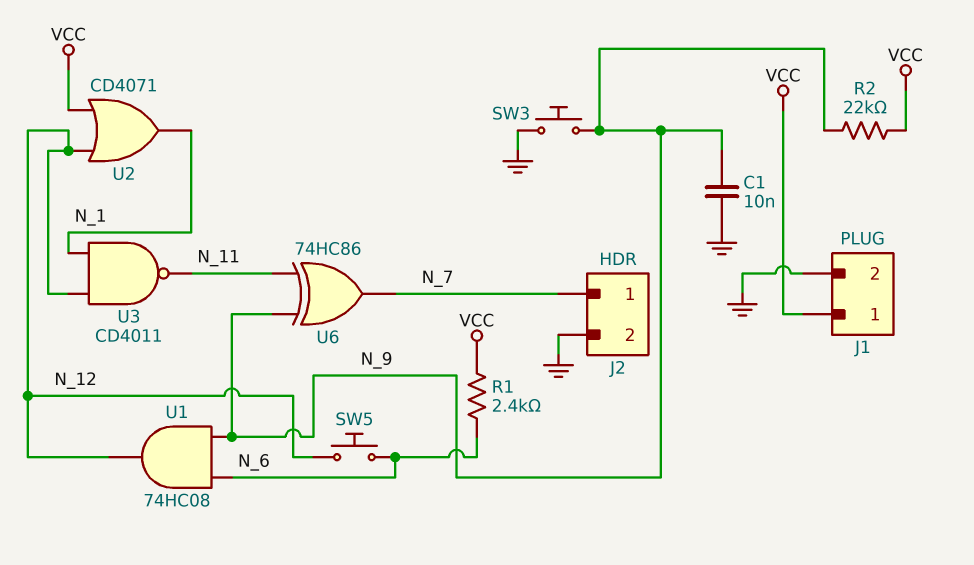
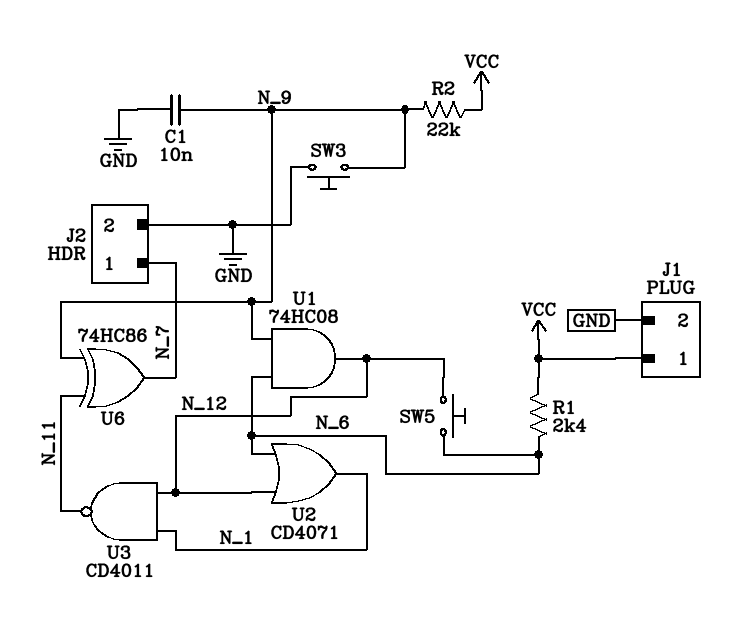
U2: OR CD4071 (in N_12, in VCC, out N_1) -> OR CD4071 (in N_6, in N_12, out N_1)

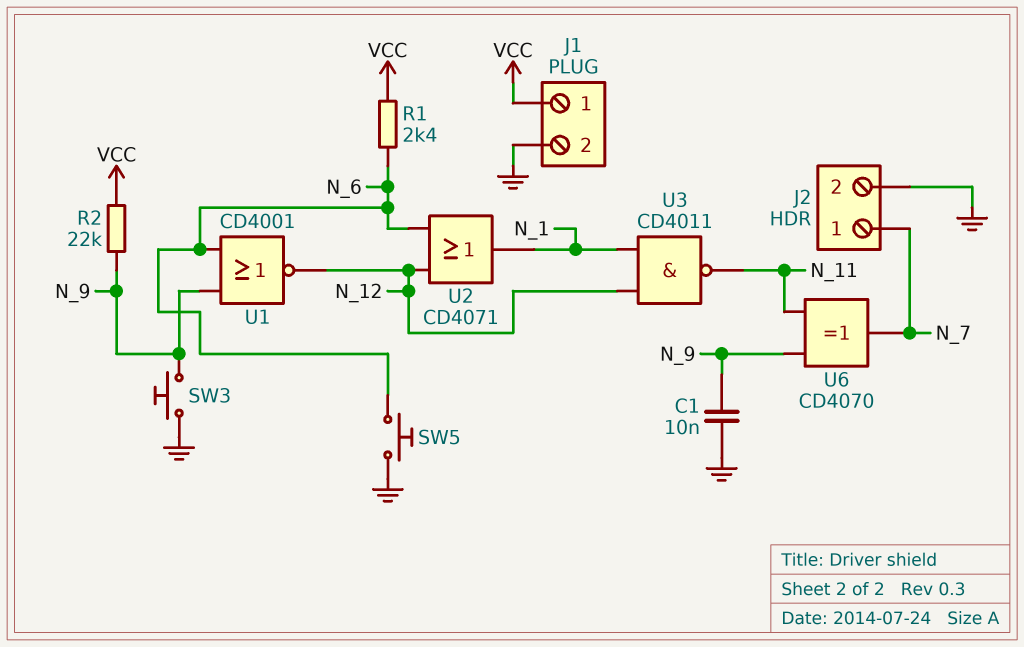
SW5: button (N_6, N_12) -> button (GND, N_6)
U1: AND 74HC08 (in N_6, in N_9, out N_12) -> NOR CD4001 (in N_6, in N_9, out N_12)
U6: XOR 74HC86 (in N_9, in N_11, out N_7) -> XOR CD4070 (in N_9, in N_11, out N_7)

